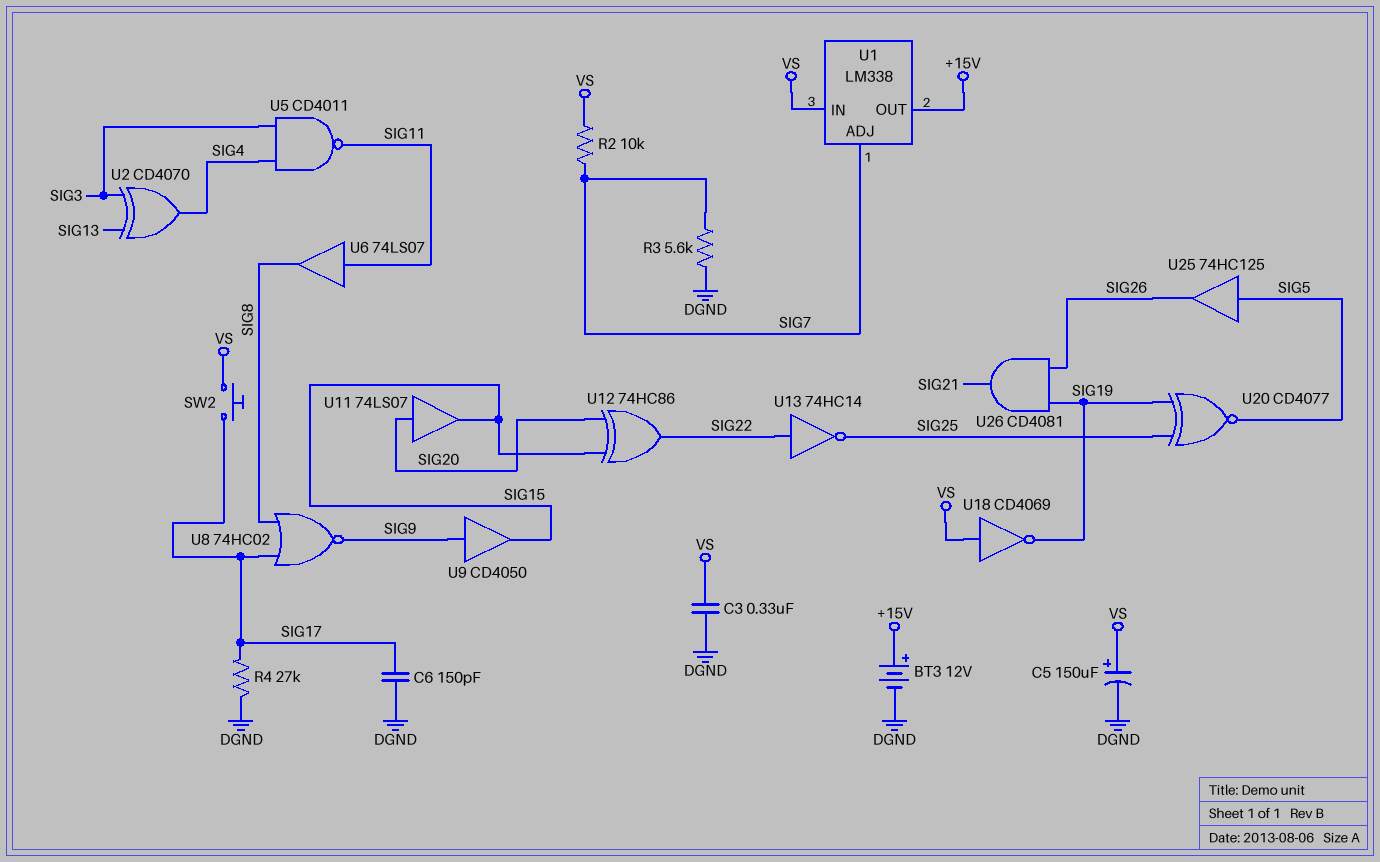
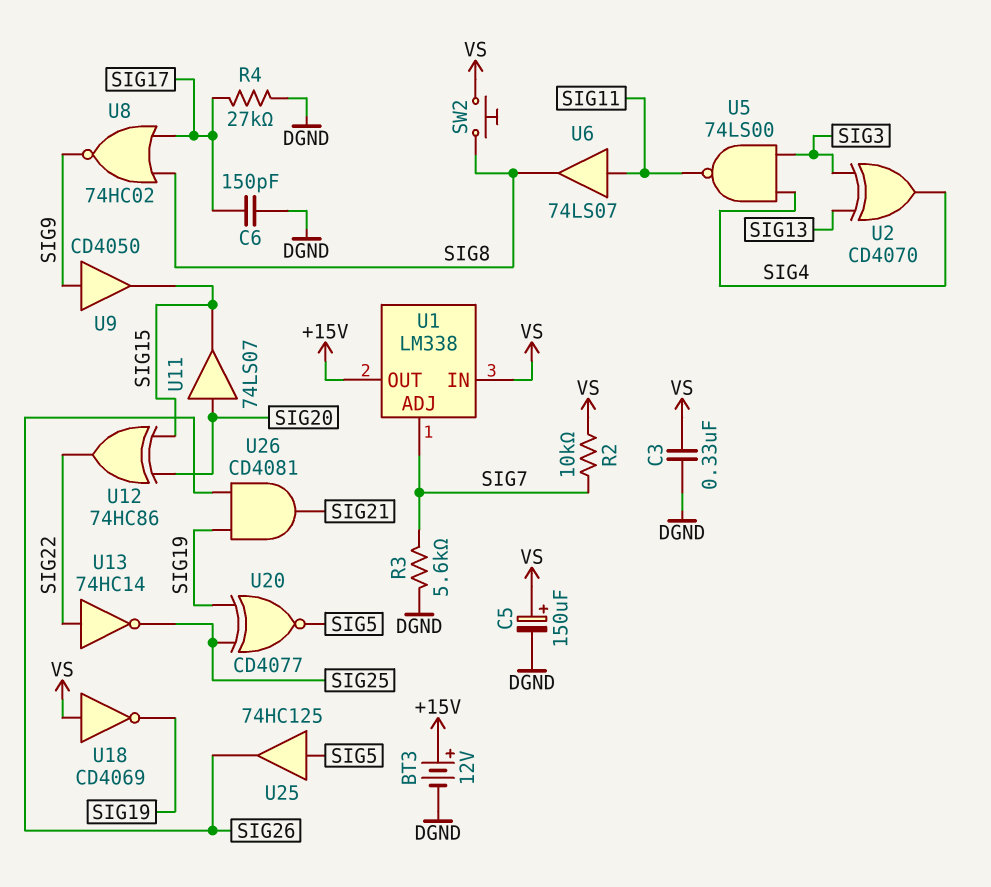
SW2: button (SIG17, VS) -> button (SIG8, VS)
U5: NAND CD4011 (in SIG3, in SIG4, out SIG11) -> NAND 74LS00 (in SIG3, in SIG4, out SIG11)

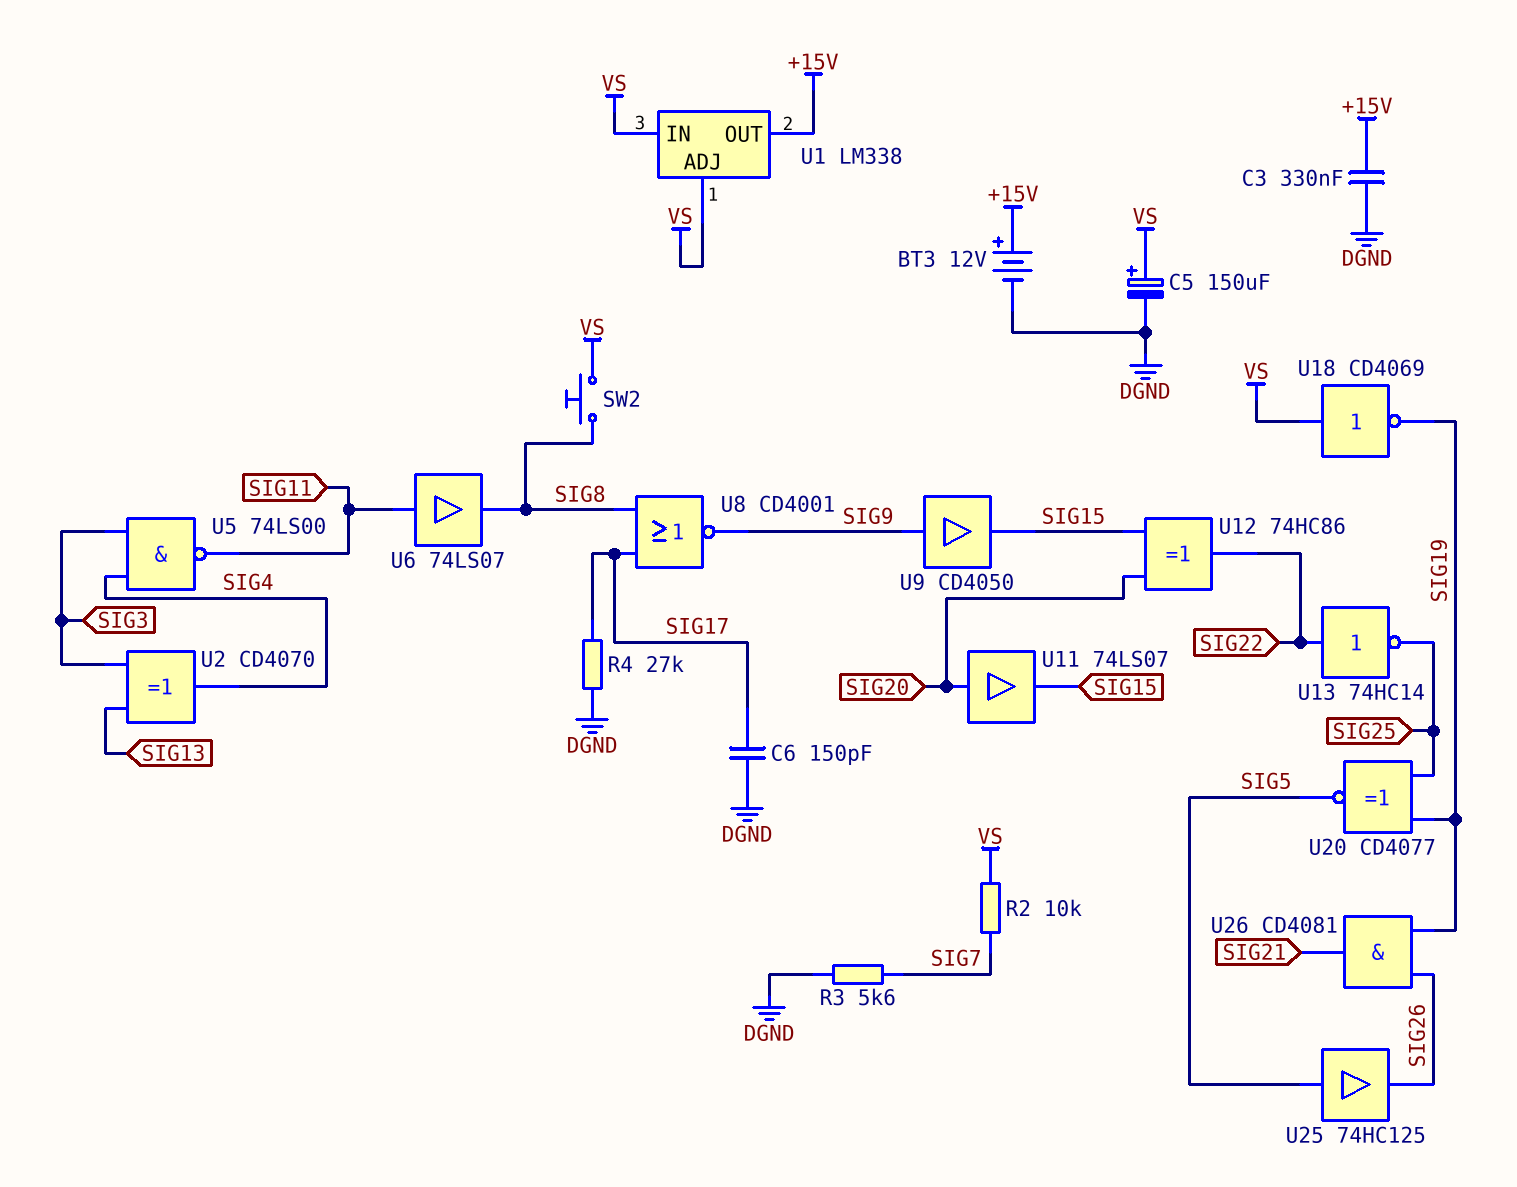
C3: 330nF (DGND, VS) -> 330nF (+15V, DGND)
U1 pin ADJ: SIG7 -> VS
U8: NOR 74HC02 (in SIG8, in SIG17, out SIG9) -> NOR CD4001 (in SIG8, in SIG17, out SIG9)

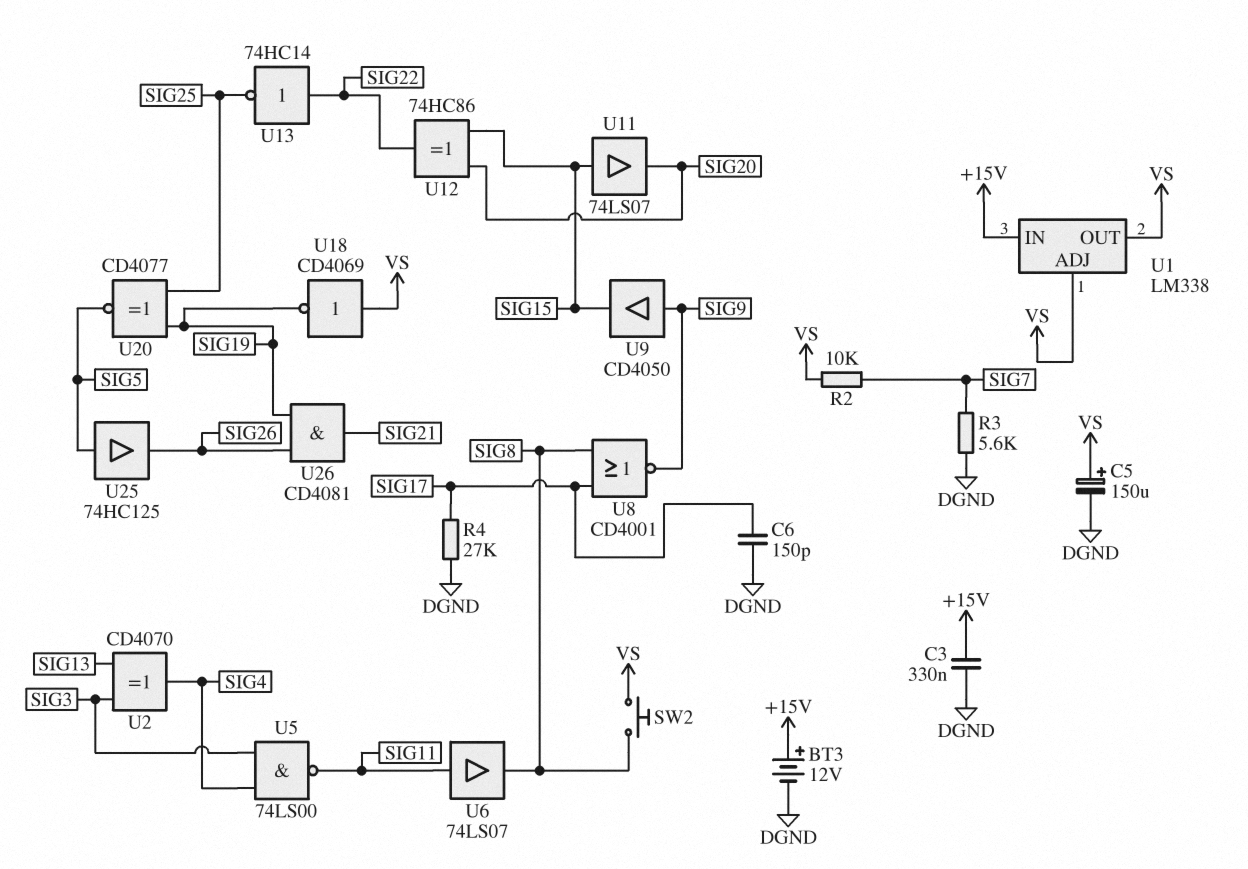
U1 pin IN: VS -> +15V
U1 pin OUT: +15V -> VS
U11: buffer 74LS07 (in SIG20, out SIG15) -> buffer 74LS07 (in SIG15, out SIG20)

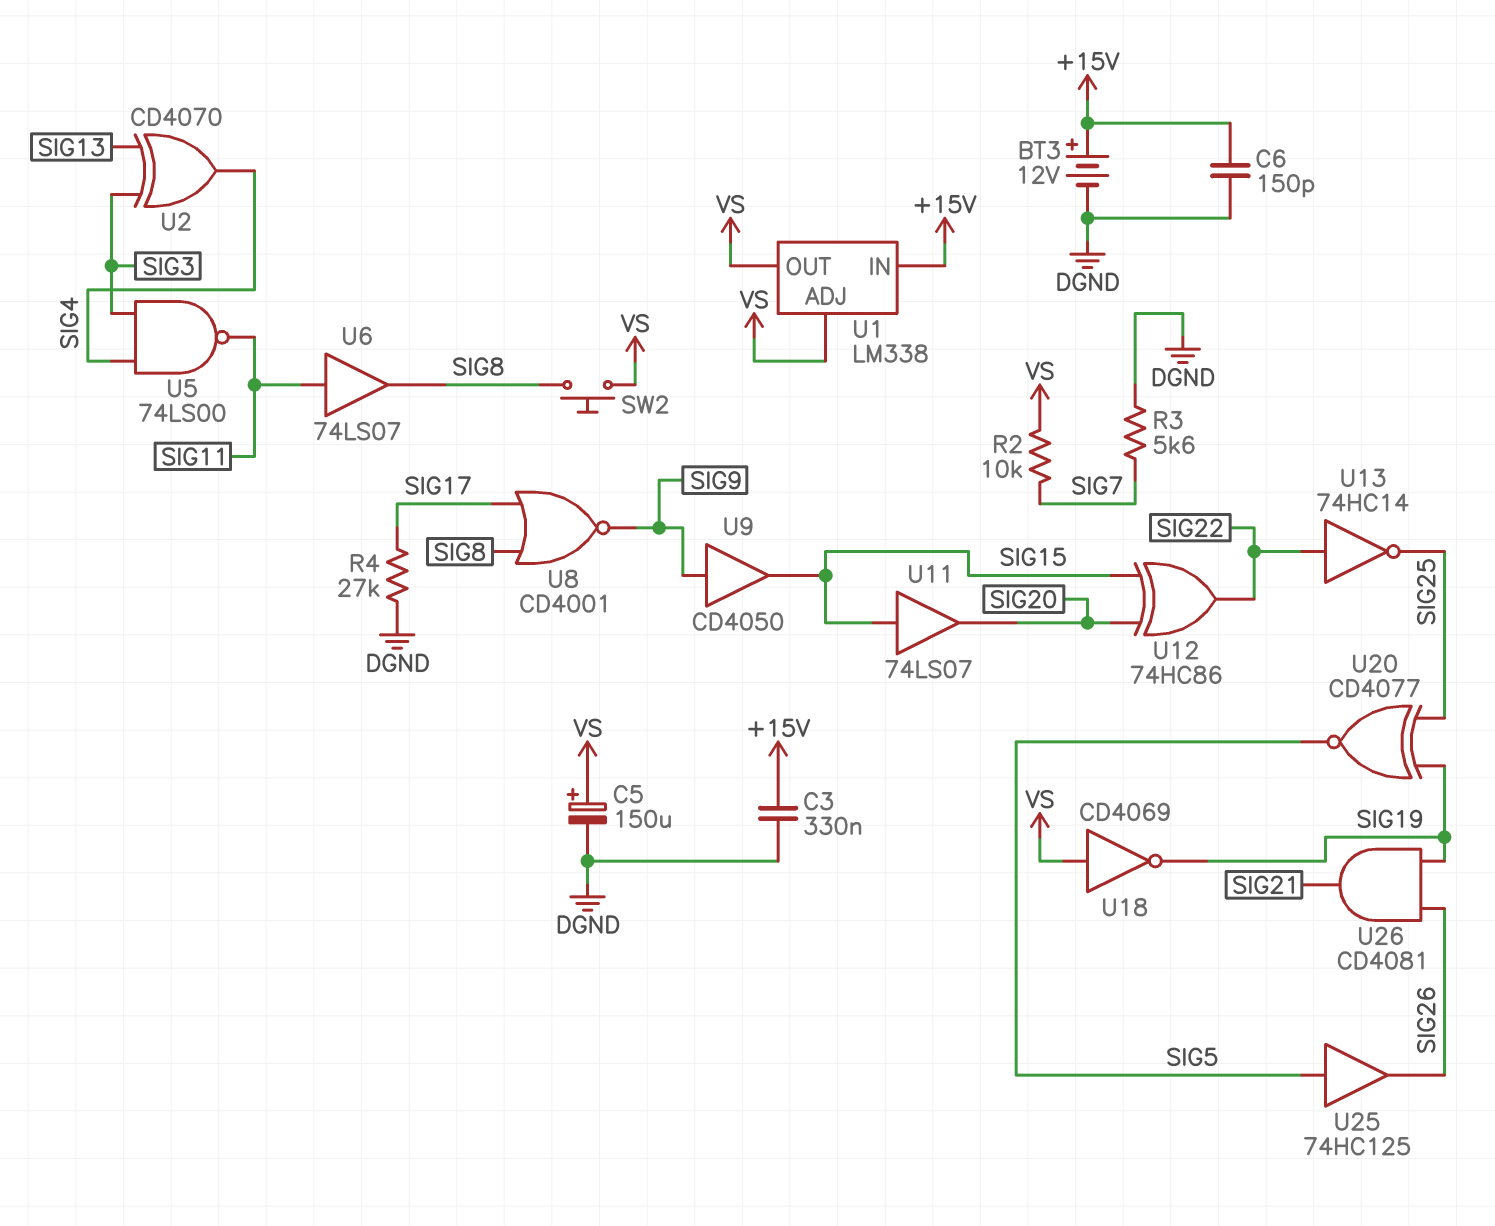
C6: 150pF (DGND, SIG17) -> 150pF (+15V, DGND)

